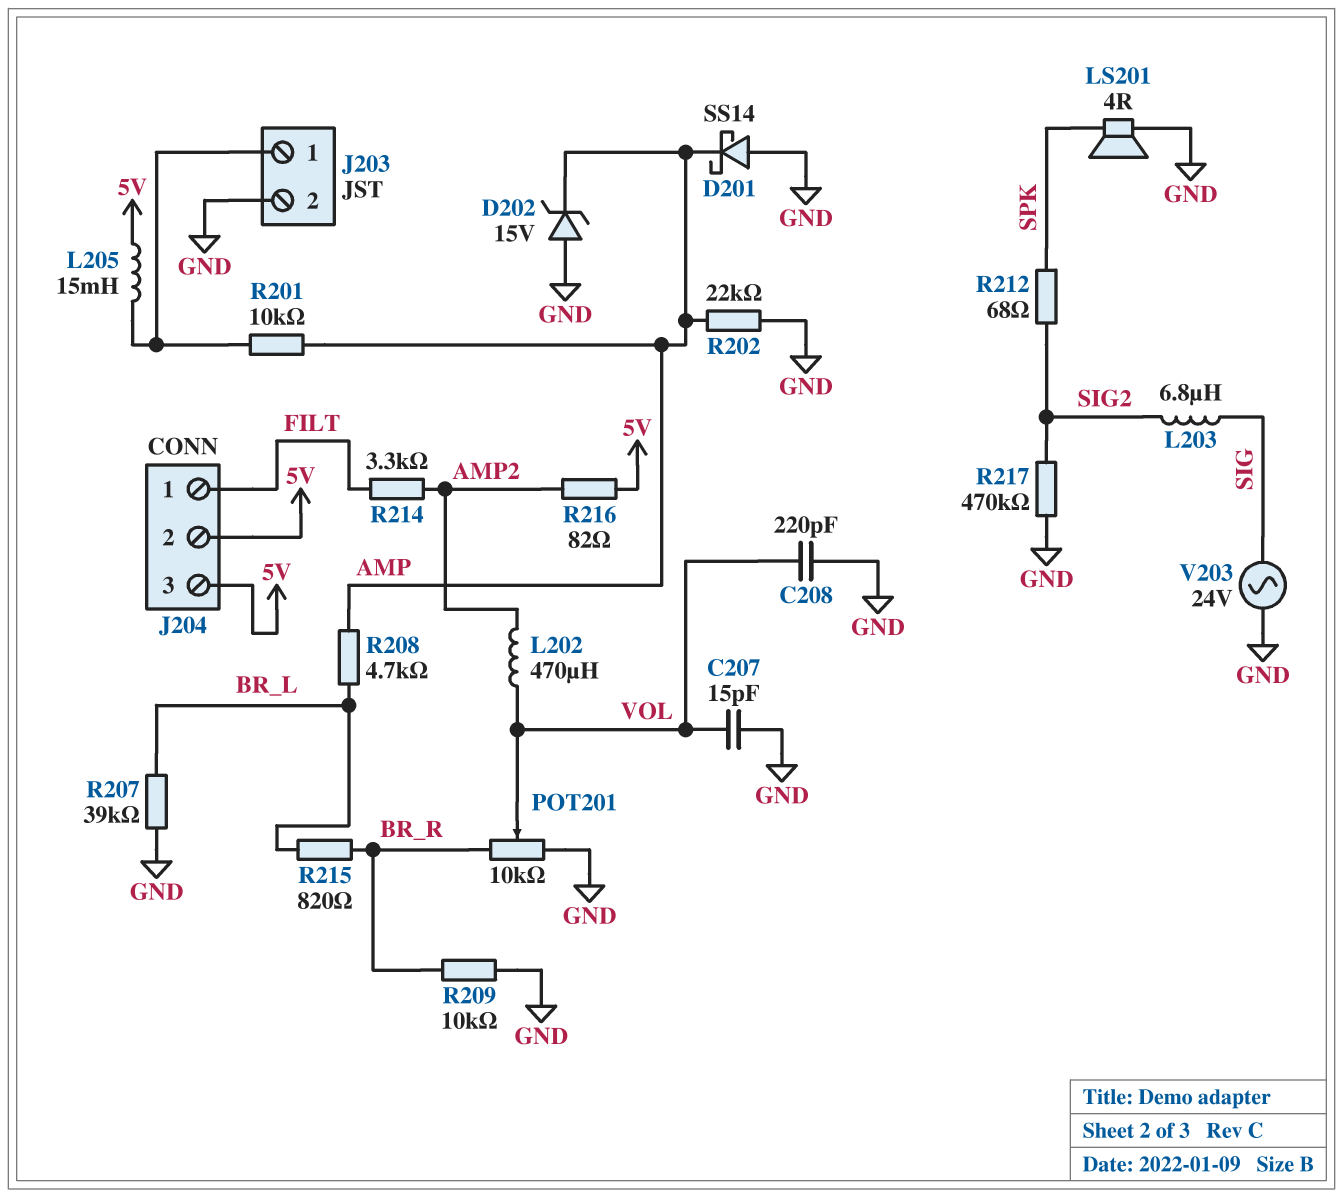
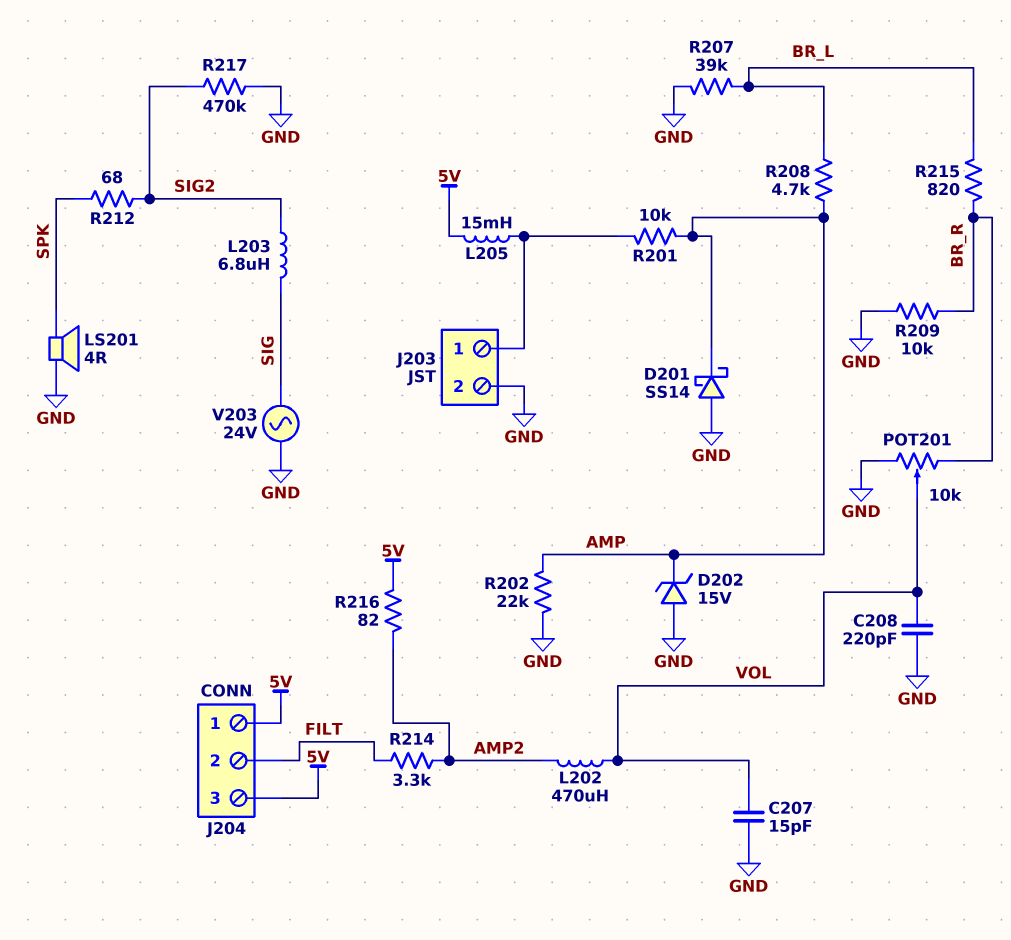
J204 pin 1: FILT -> 5V
J204 pin 2: 5V -> FILT

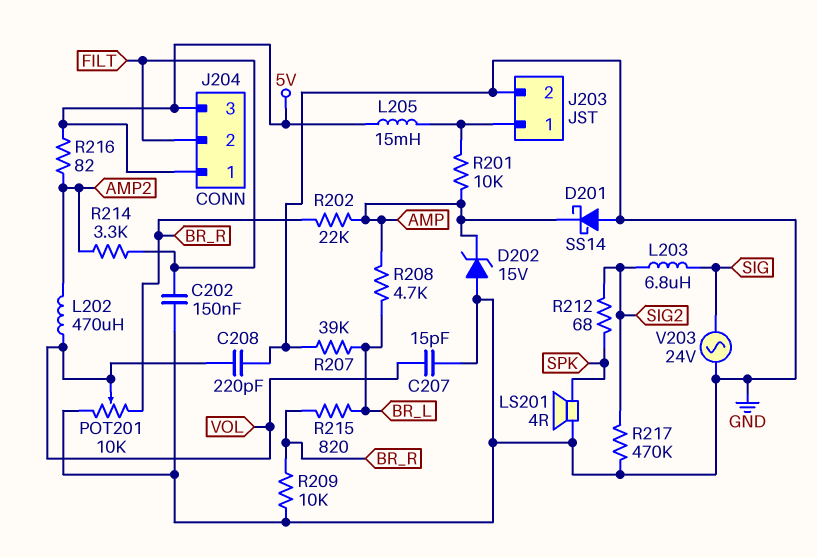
C202: none -> 150nF (FILT, GND)
R202: 22k (AMP, GND) -> 22k (AMP, BR_R)

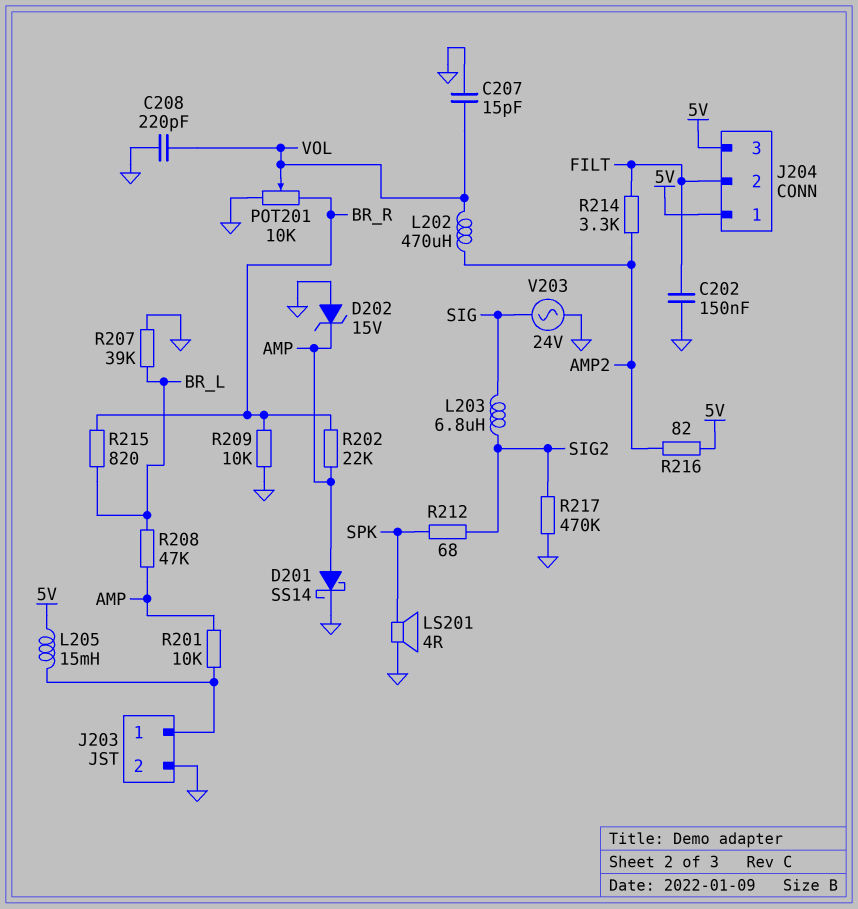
D201: schottky SS14 (A GND, K AMP) -> schottky SS14 (A AMP, K GND)
R208: 4.7k (AMP, BR_L) -> 47k (AMP, BR_L)

